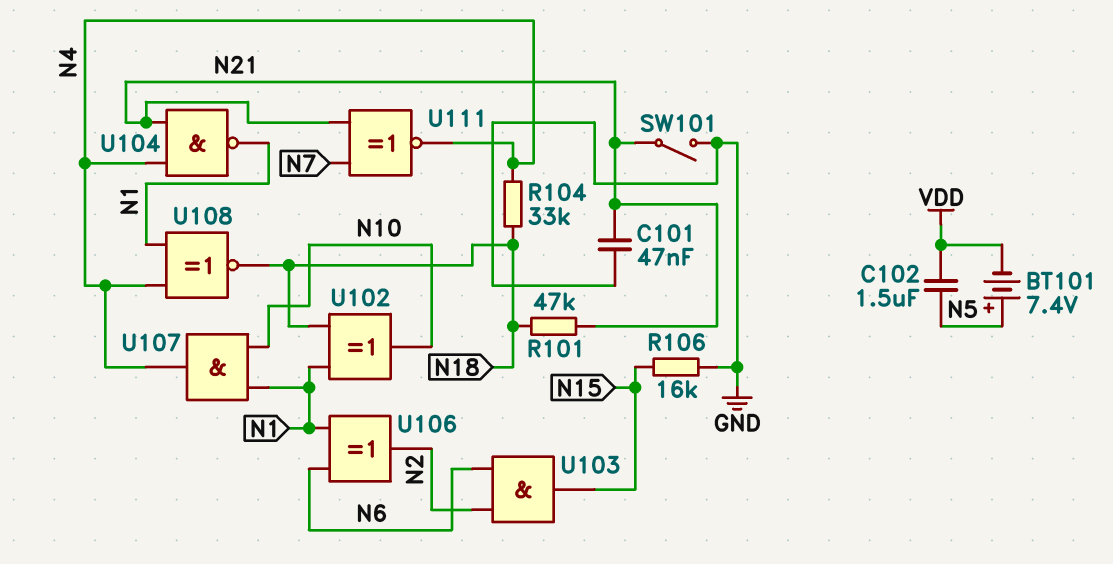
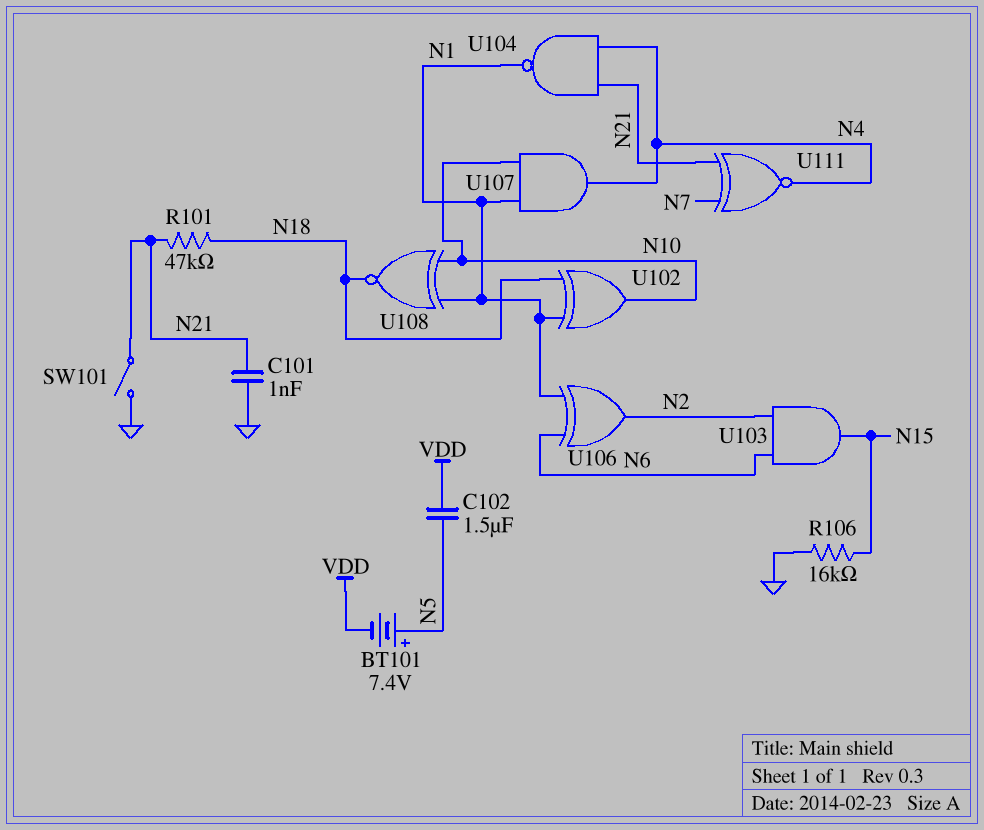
C101: 47nF (GND, N21) -> 1nF (GND, N21)
R104: 33k (N4, N18) -> none
U108: XNOR (in N1, in N4, out N18) -> XNOR (in N1, in N10, out N18)

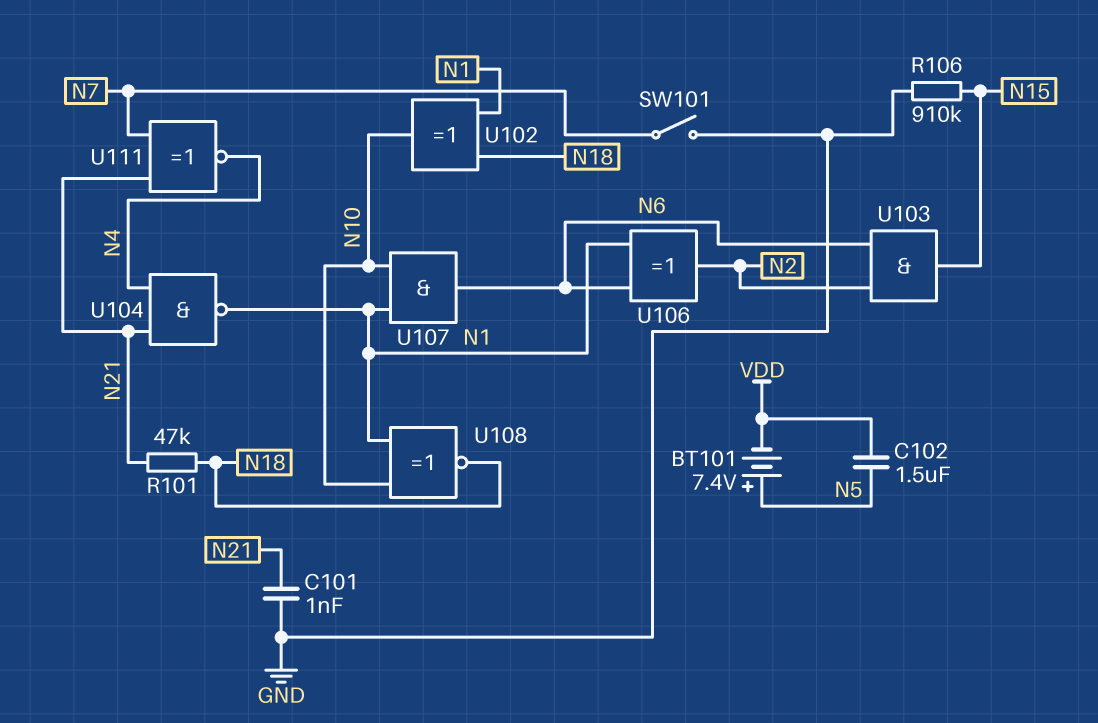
R106: 16k (GND, N15) -> 910k (GND, N15)
SW101: switch (GND, N21) -> switch (GND, N7)
U107: AND (in N1, in N10, out N4) -> AND (in N1, in N10, out N6)

